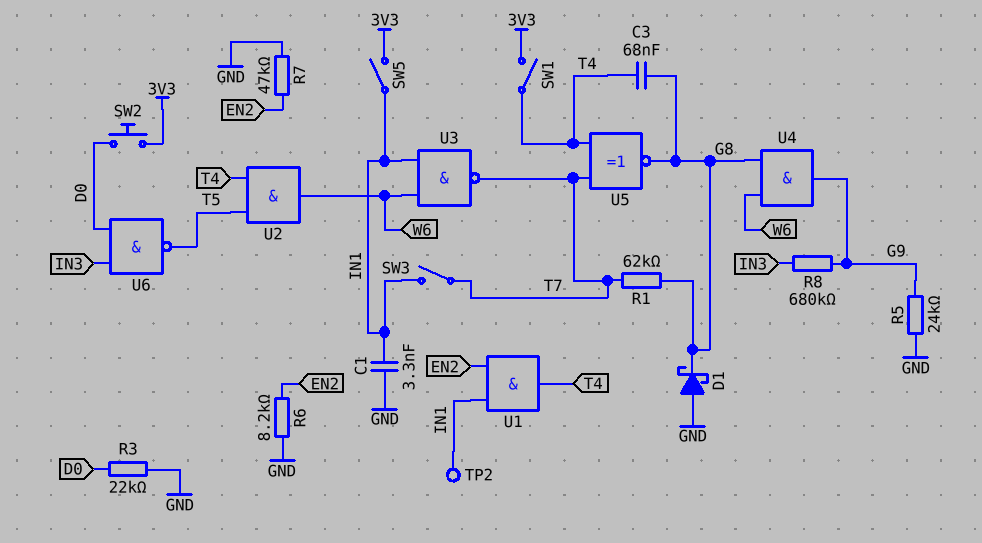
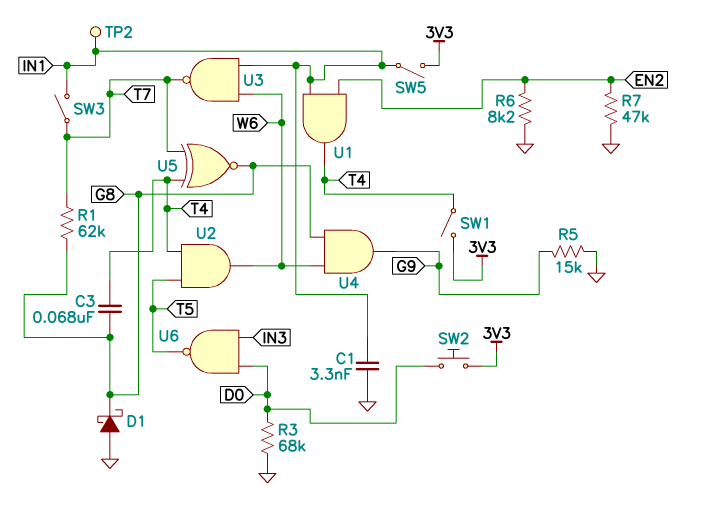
R3: 22k (D0, GND) -> 68k (D0, GND)
R5: 24k (G9, GND) -> 15k (G9, GND)
R8: 680k (G9, IN3) -> none

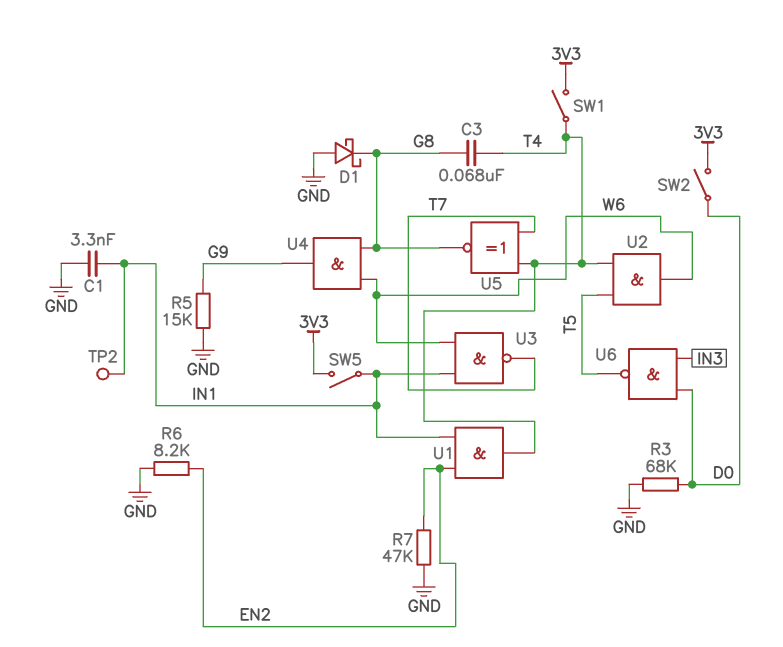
R1: 62k (G8, T7) -> none
SW2: button (3V3, D0) -> switch (3V3, D0)
SW3: switch (IN1, T7) -> none

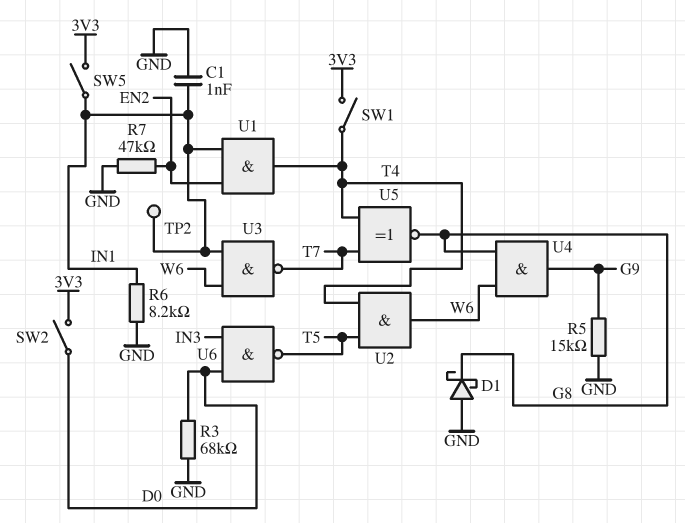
C1: 3.3nF (GND, IN1) -> 1nF (GND, IN1)
C3: 68nF (G8, T4) -> none
R6: 8.2k (EN2, GND) -> 8.2k (GND, IN1)

